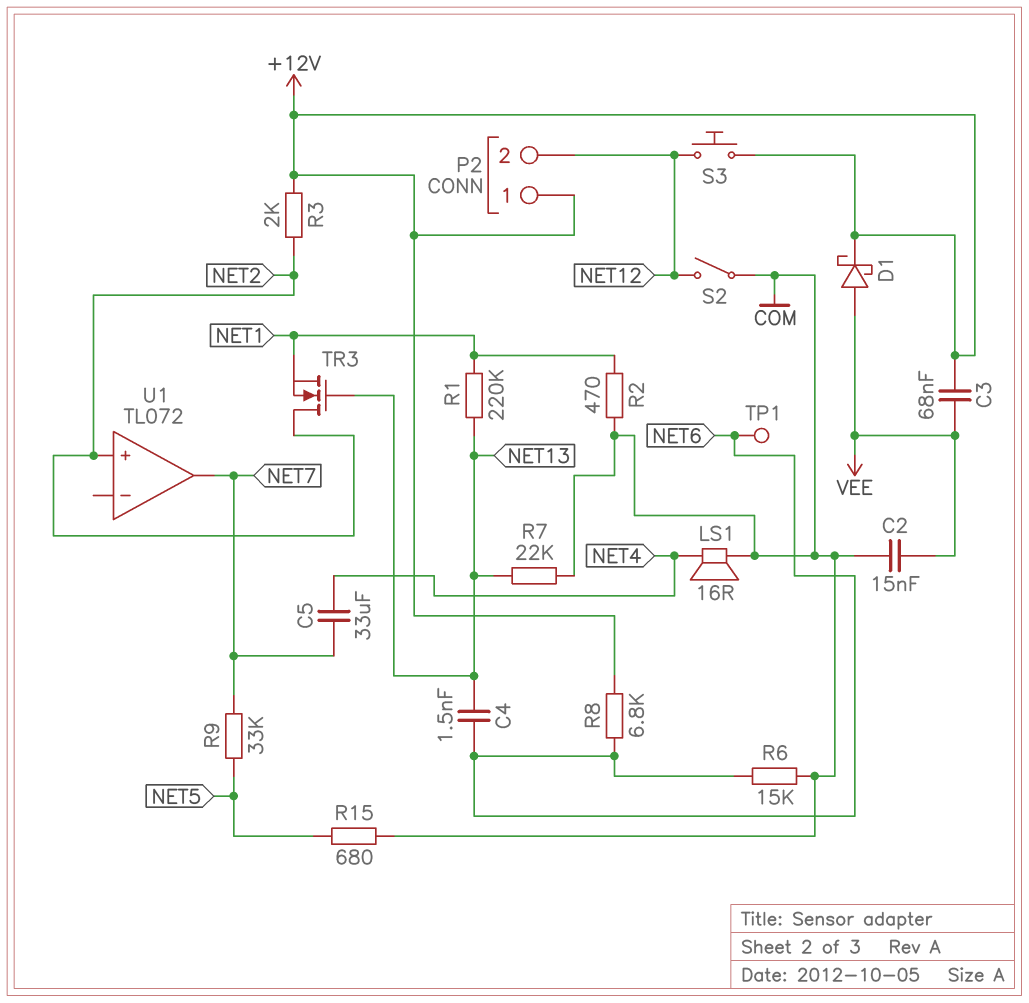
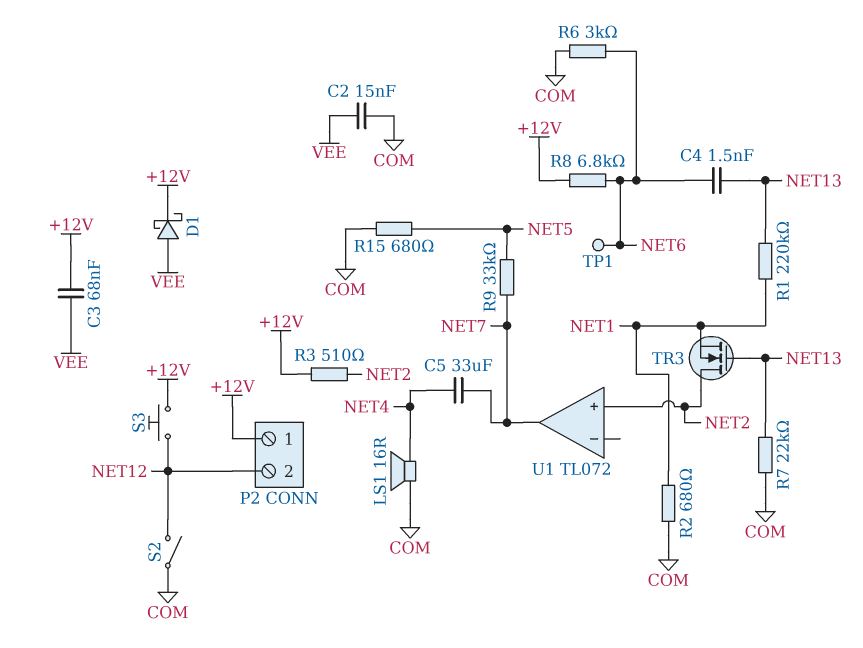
R2: 470 (COM, NET1) -> 680 (COM, NET1)
R3: 2k (+12V, NET2) -> 510 (+12V, NET2)
R6: 15k (COM, NET6) -> 3k (COM, NET6)

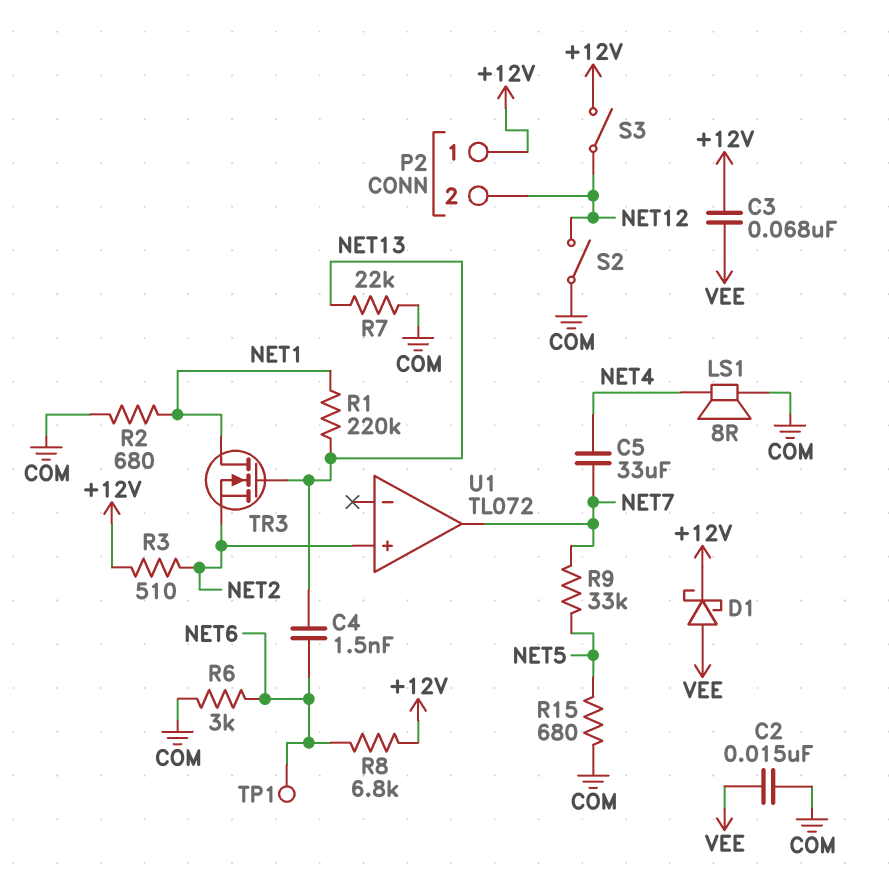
LS1: speaker 16R (COM, NET4) -> speaker 8R (COM, NET4)
S3: button (+12V, NET12) -> switch (+12V, NET12)
TR3: NMOS (G NET13, D NET2, S NET1) -> NMOS (G NET13, D NET1, S NET2)

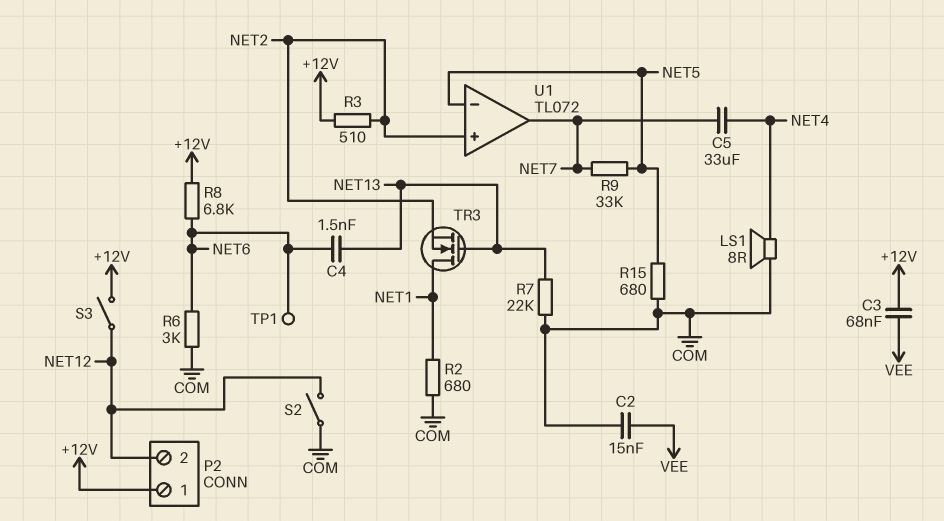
D1: schottky (A VEE, K +12V) -> none
R1: 220k (NET1, NET13) -> none
U1 pin in-: none -> NET5

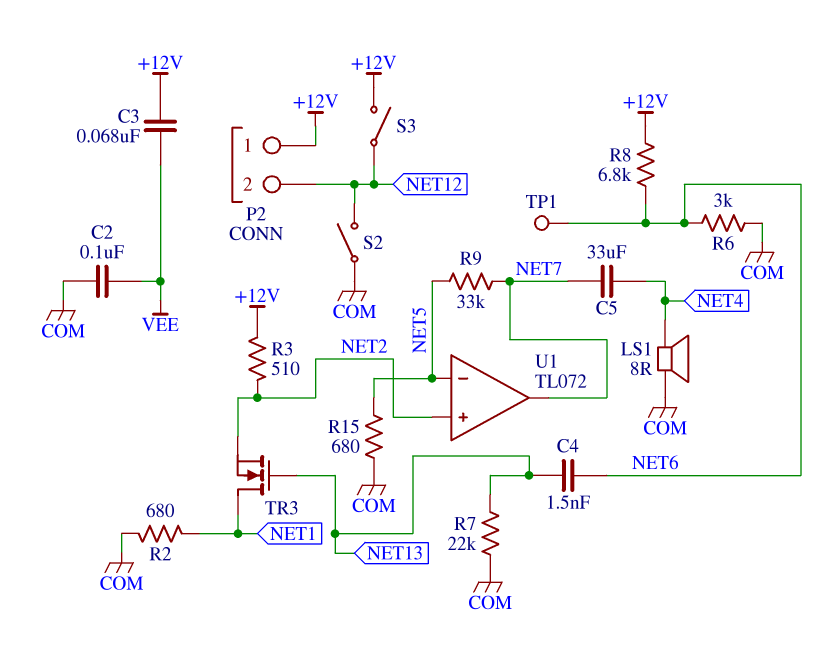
C2: 15nF (COM, VEE) -> 100nF (COM, VEE)

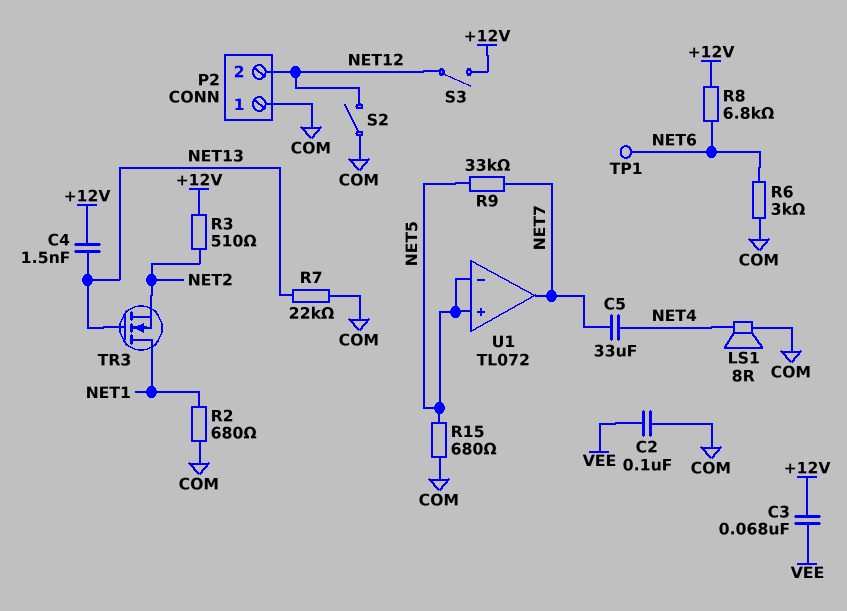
C4: 1.5nF (NET6, NET13) -> 1.5nF (+12V, NET13)
P2 pin 1: +12V -> COM
U1 pin in+: NET2 -> NET5

